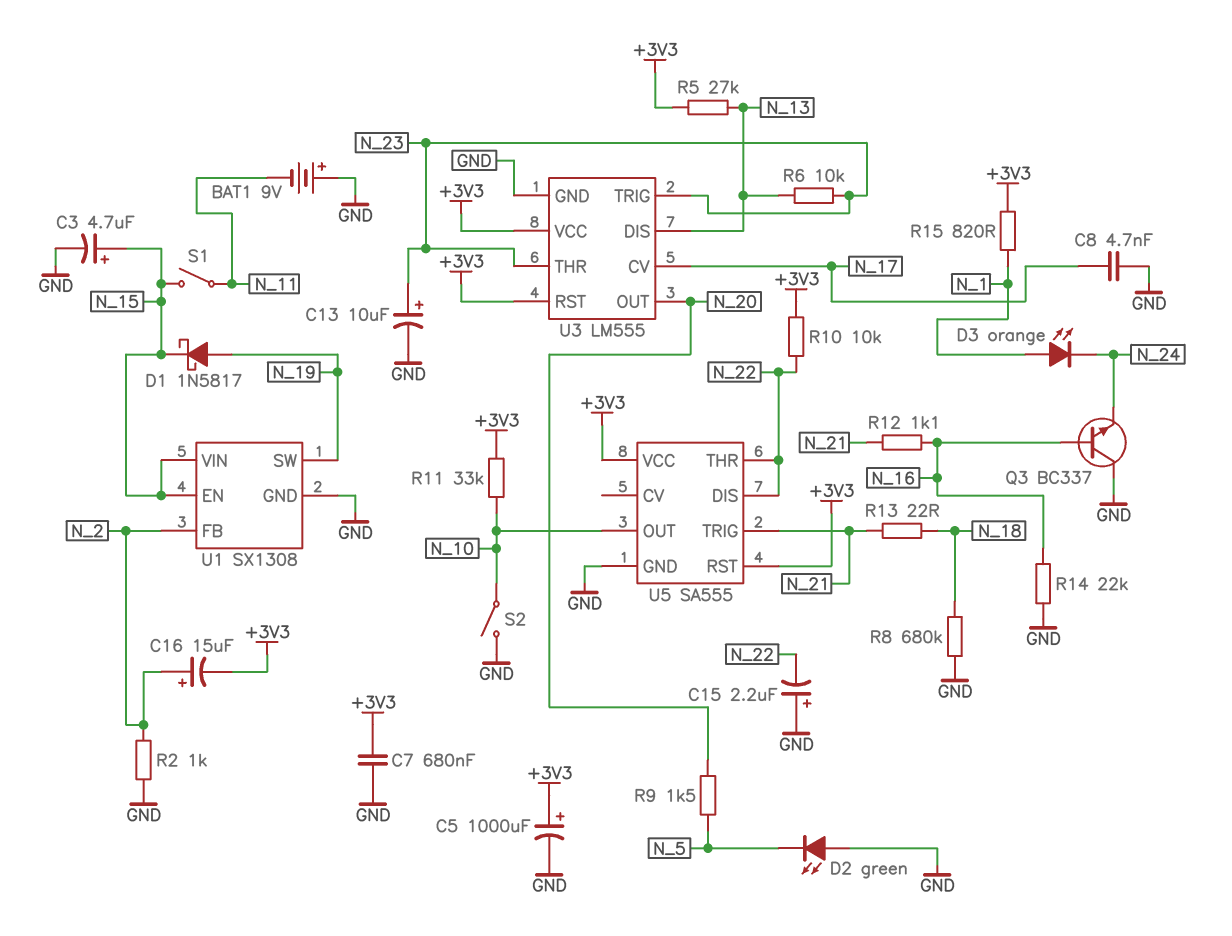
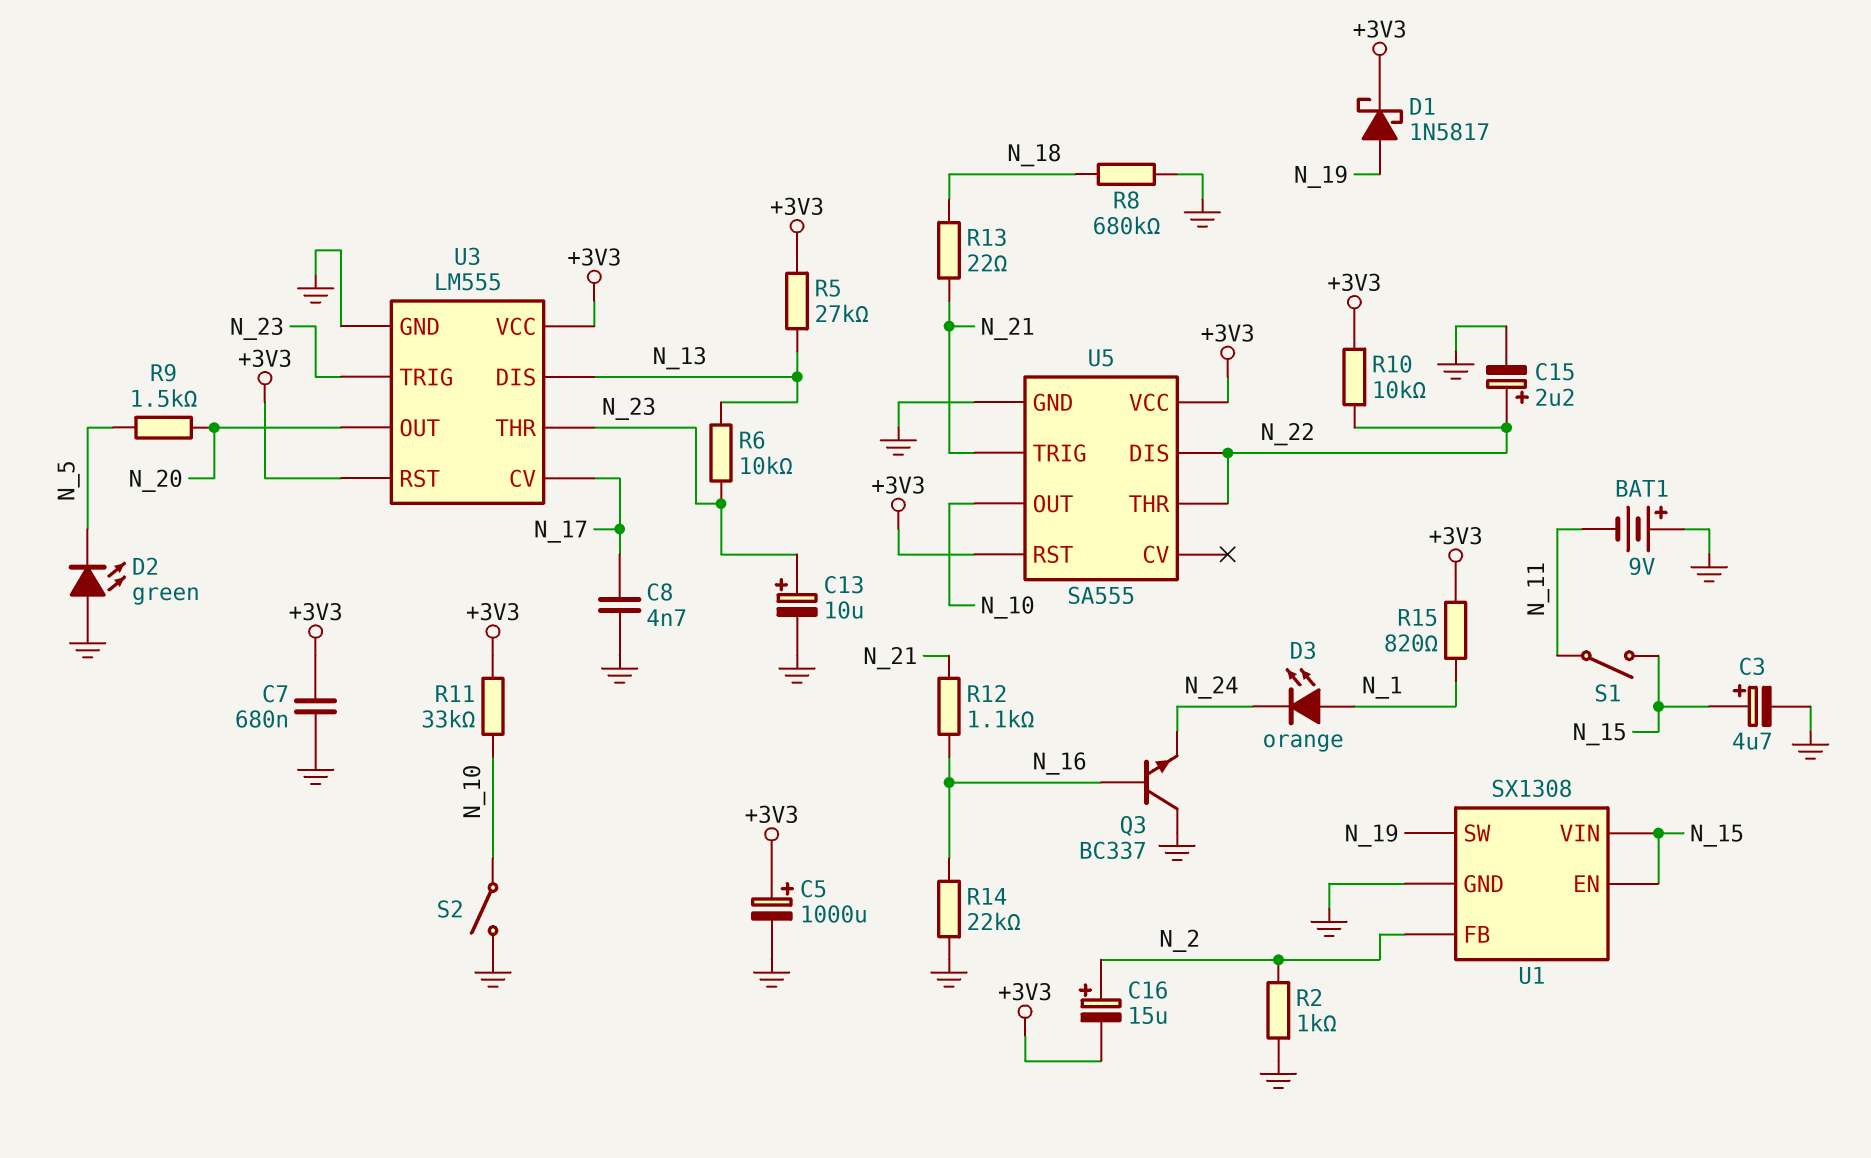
C15: 2.2uF (plus GND, minus N_22) -> 2.2uF (plus N_22, minus GND)
D1: schottky 1N5817 (A N_19, K N_15) -> schottky 1N5817 (A N_19, K +3V3)

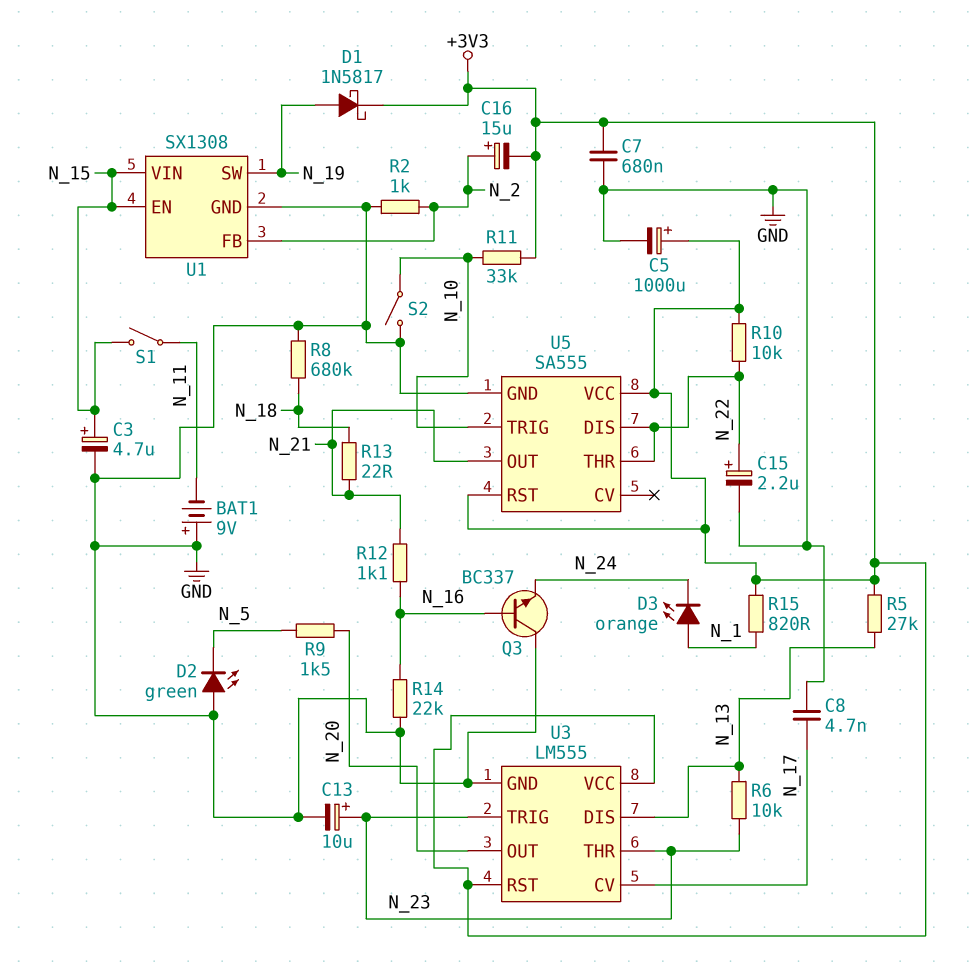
U5 pin OUT: N_10 -> N_21
U5 pin TRIG: N_21 -> N_10

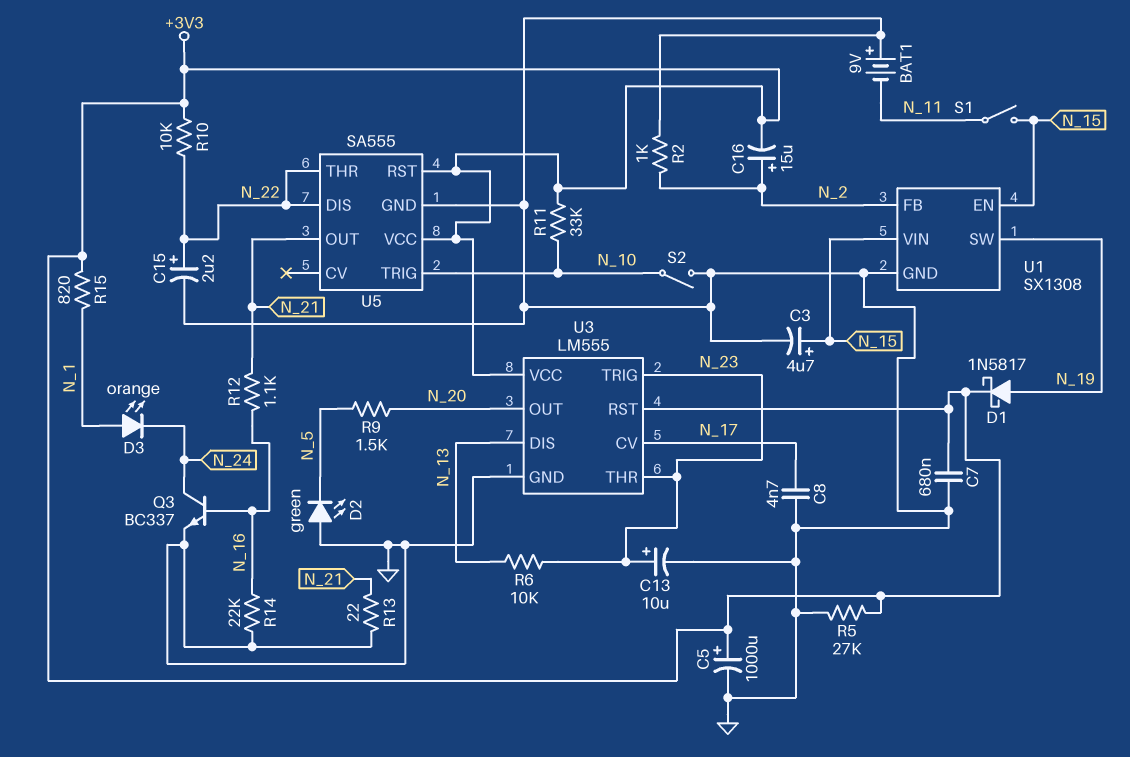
Q3: NPN BC337 (B N_16, C GND, E N_24) -> NPN BC337 (B N_16, C N_24, E GND)
R5: 27k (+3V3, N_13) -> 27k (+3V3, GND)
R8: 680k (GND, N_18) -> none
R13: 22 (N_18, N_21) -> 22 (GND, N_21)

